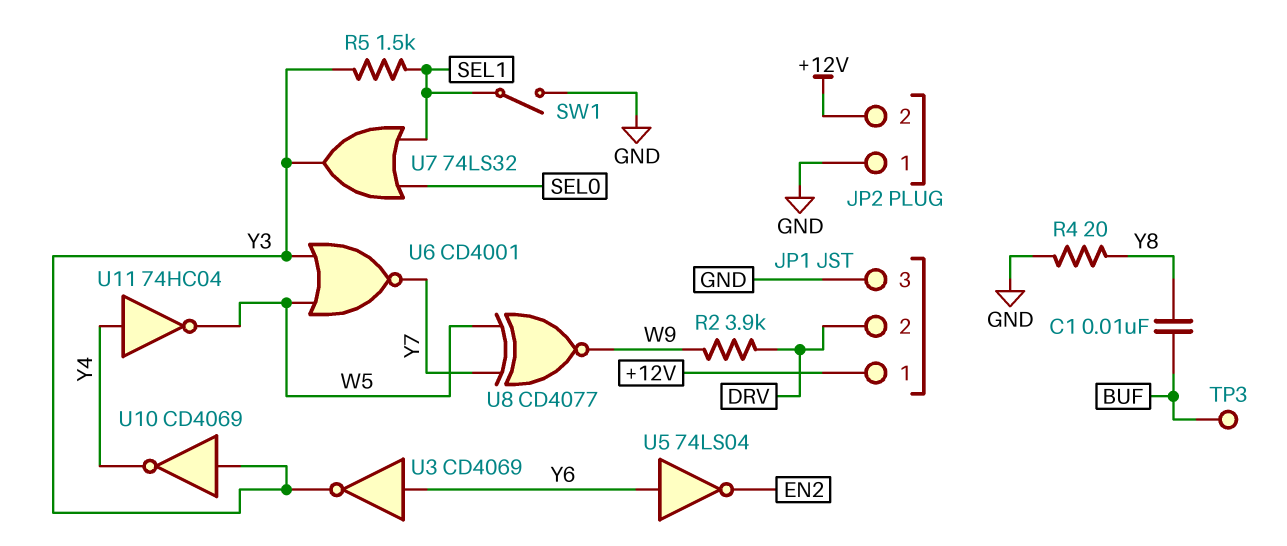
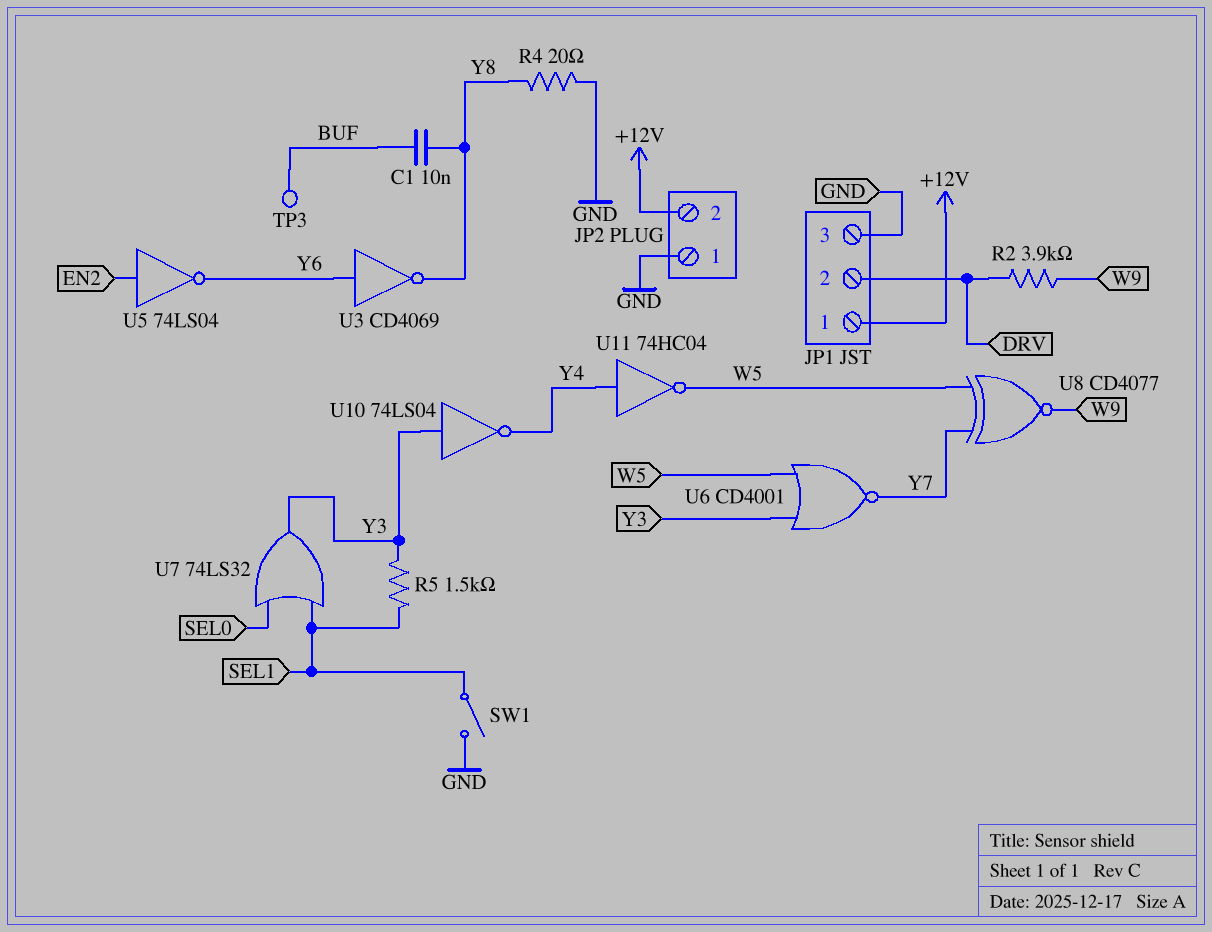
U3: NOT CD4069 (in Y6, out Y3) -> NOT CD4069 (in Y6, out Y8)
U5: NOT 74LS04 (in Y6, out EN2) -> NOT 74LS04 (in EN2, out Y6)
U10: NOT CD4069 (in Y3, out Y4) -> NOT 74LS04 (in Y3, out Y4)

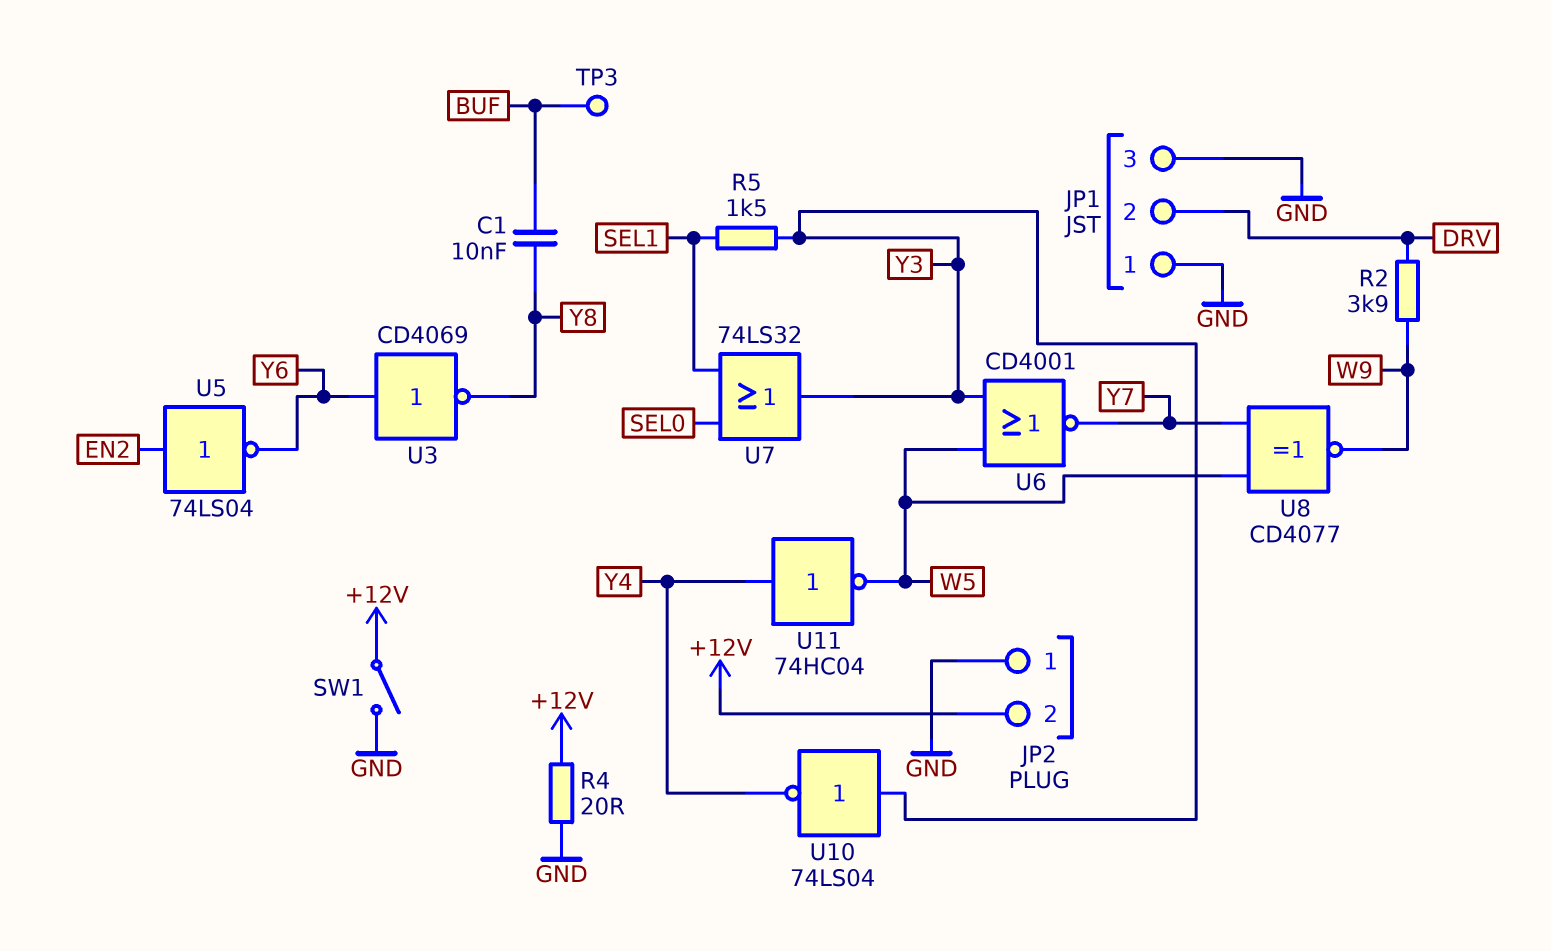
JP1 pin 1: +12V -> GND
R4: 20 (GND, Y8) -> 20 (+12V, GND)
SW1: switch (GND, SEL1) -> switch (+12V, GND)

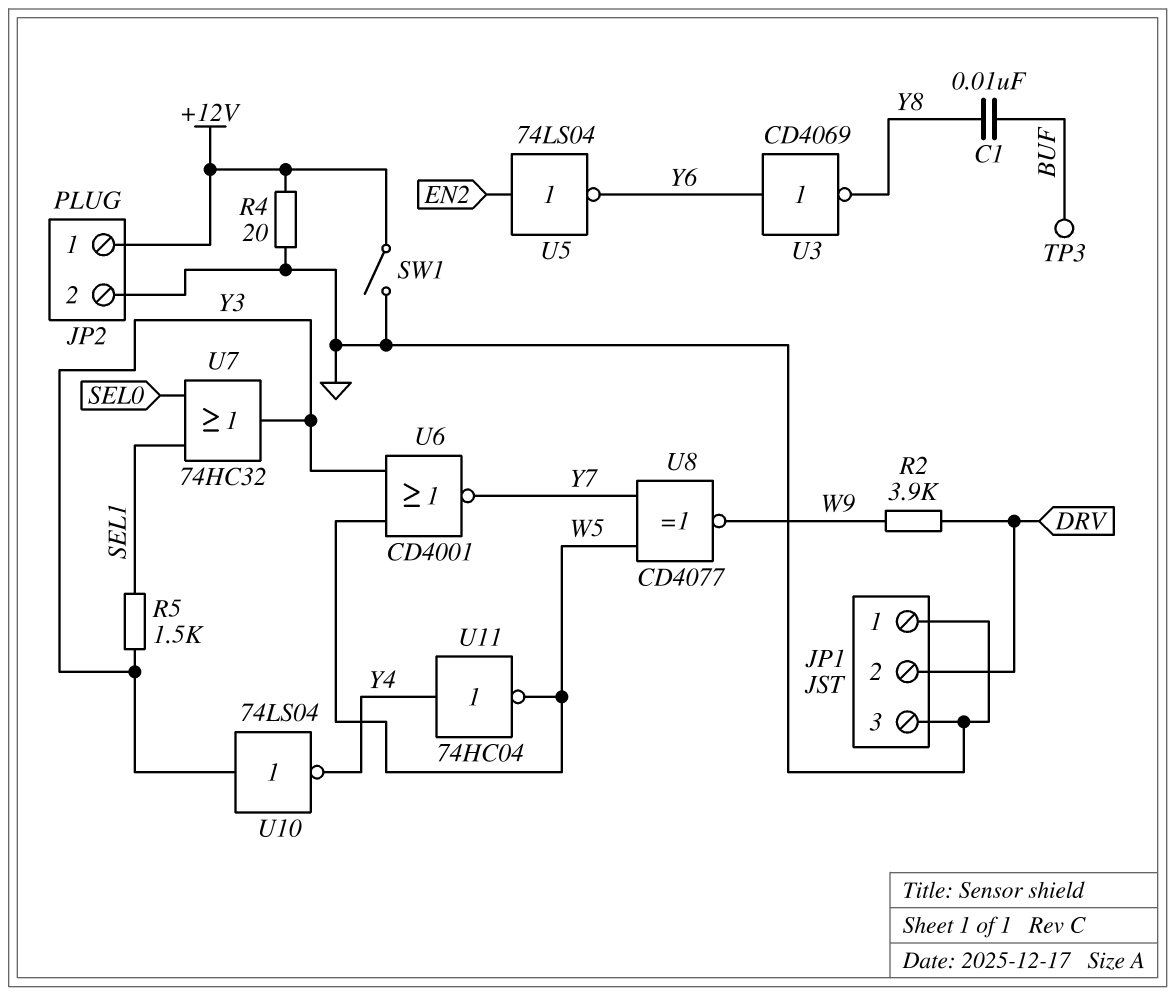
JP2 pin 1: GND -> +12V
JP2 pin 2: +12V -> GND
U7: OR 74LS32 (in SEL0, in SEL1, out Y3) -> OR 74HC32 (in SEL0, in SEL1, out Y3)

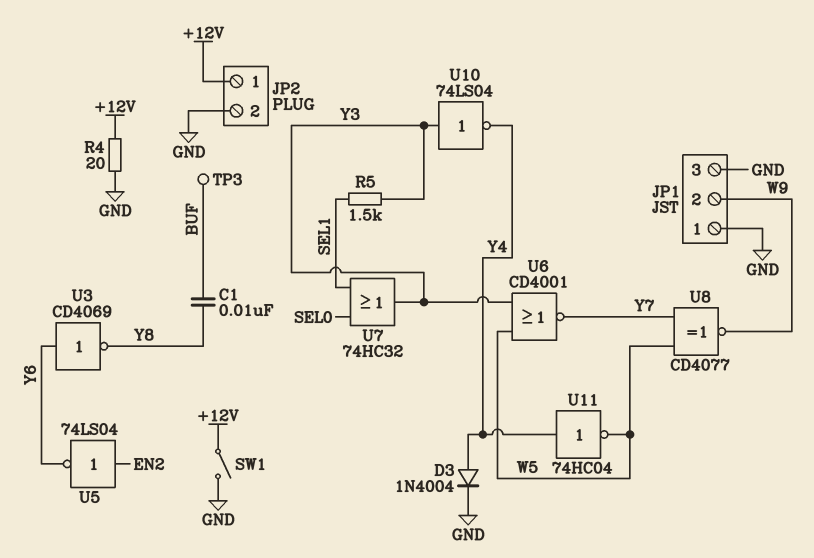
D3: none -> diode 1N4004 (A Y4, K GND)
JP1 pin 2: DRV -> W9
R2: 3.9k (DRV, W9) -> none

